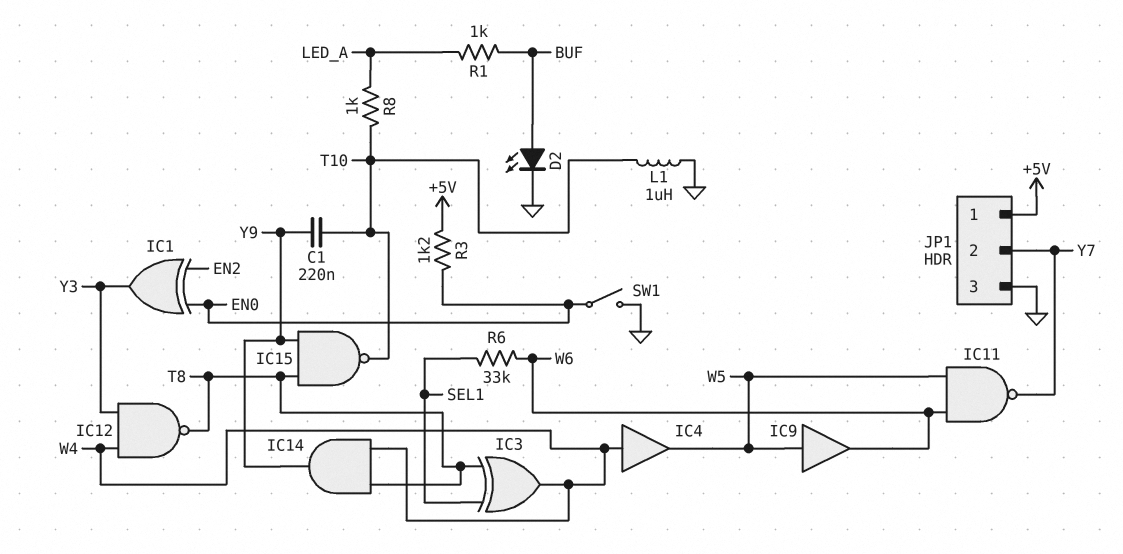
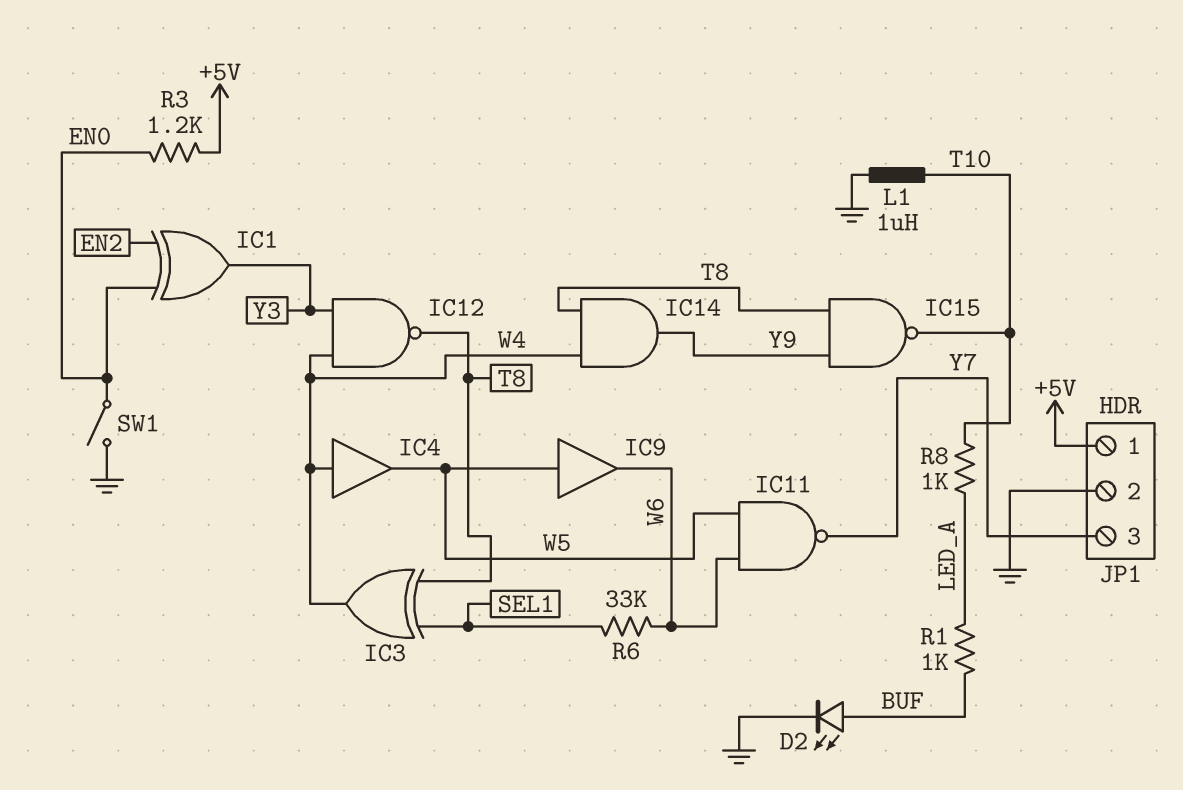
C1: 220nF (T10, Y9) -> none
JP1 pin 2: Y7 -> GND
JP1 pin 3: GND -> Y7

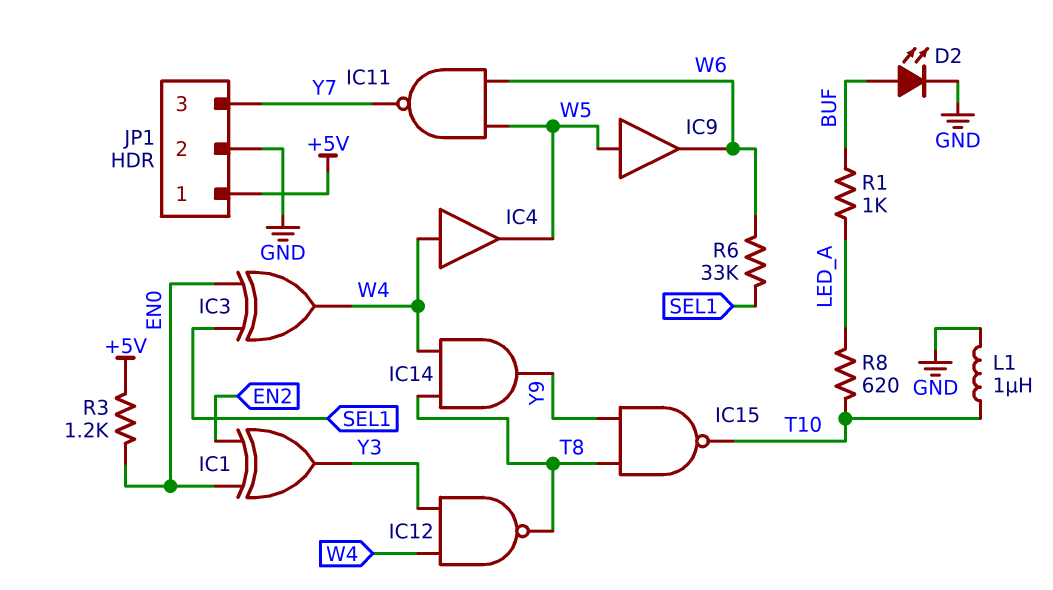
IC3: XOR (in SEL1, in T8, out W4) -> XOR (in EN0, in SEL1, out W4)
R8: 1k (LED_A, T10) -> 620 (LED_A, T10)
SW1: switch (EN0, GND) -> none

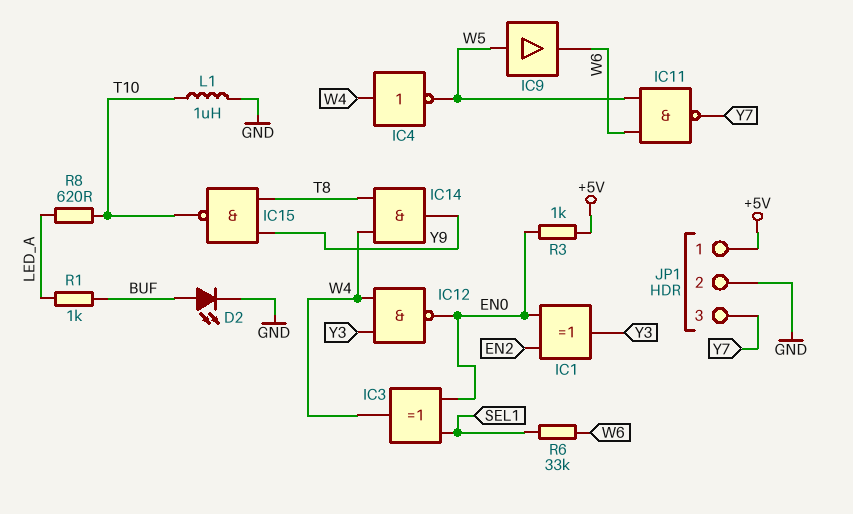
IC4: buffer (in W4, out W5) -> NOT (in W4, out W5)
IC12: NAND (in W4, in Y3, out T8) -> NAND (in W4, in Y3, out EN0)
R3: 1.2k (+5V, EN0) -> 1k (+5V, EN0)

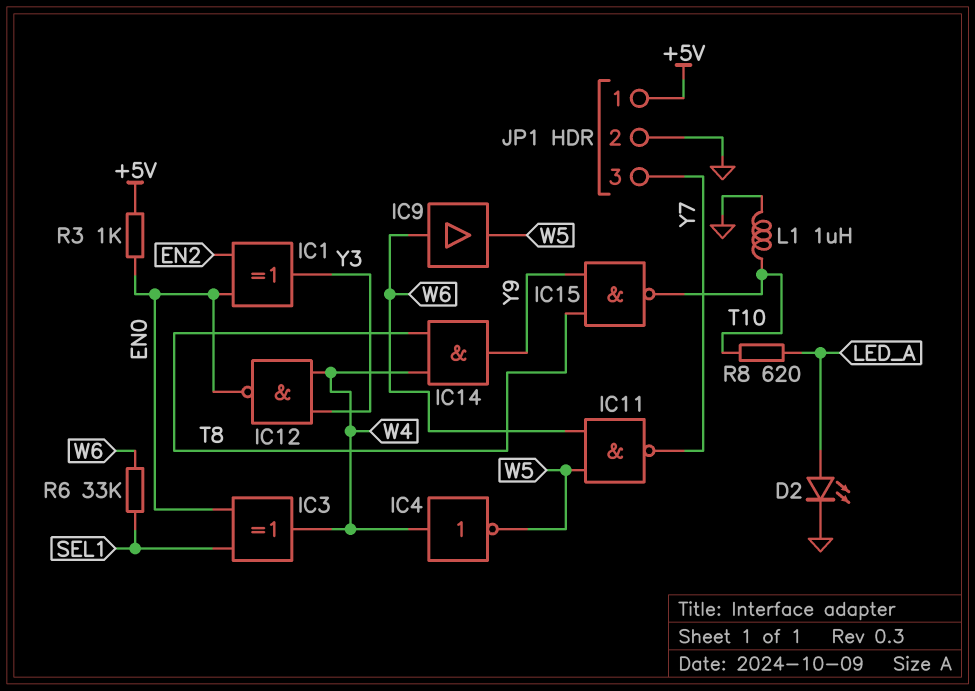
D2: LED (A BUF, K GND) -> LED (A LED_A, K GND)
IC9: buffer (in W5, out W6) -> buffer (in W6, out W5)
R1: 1k (BUF, LED_A) -> none

